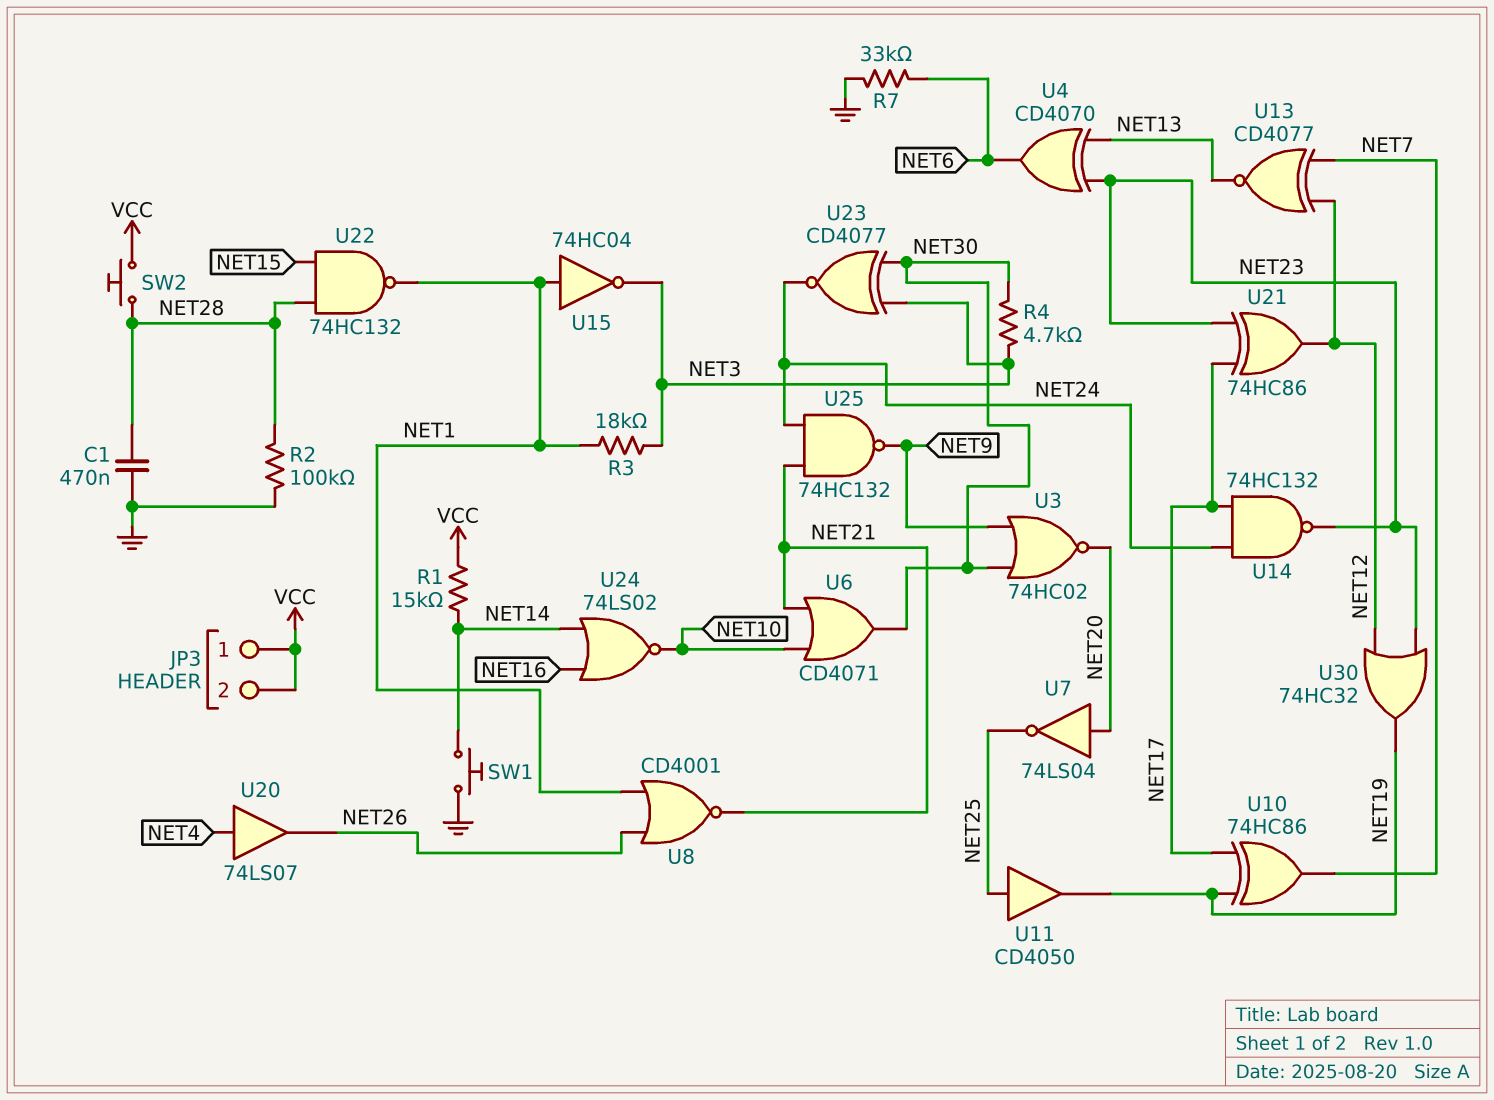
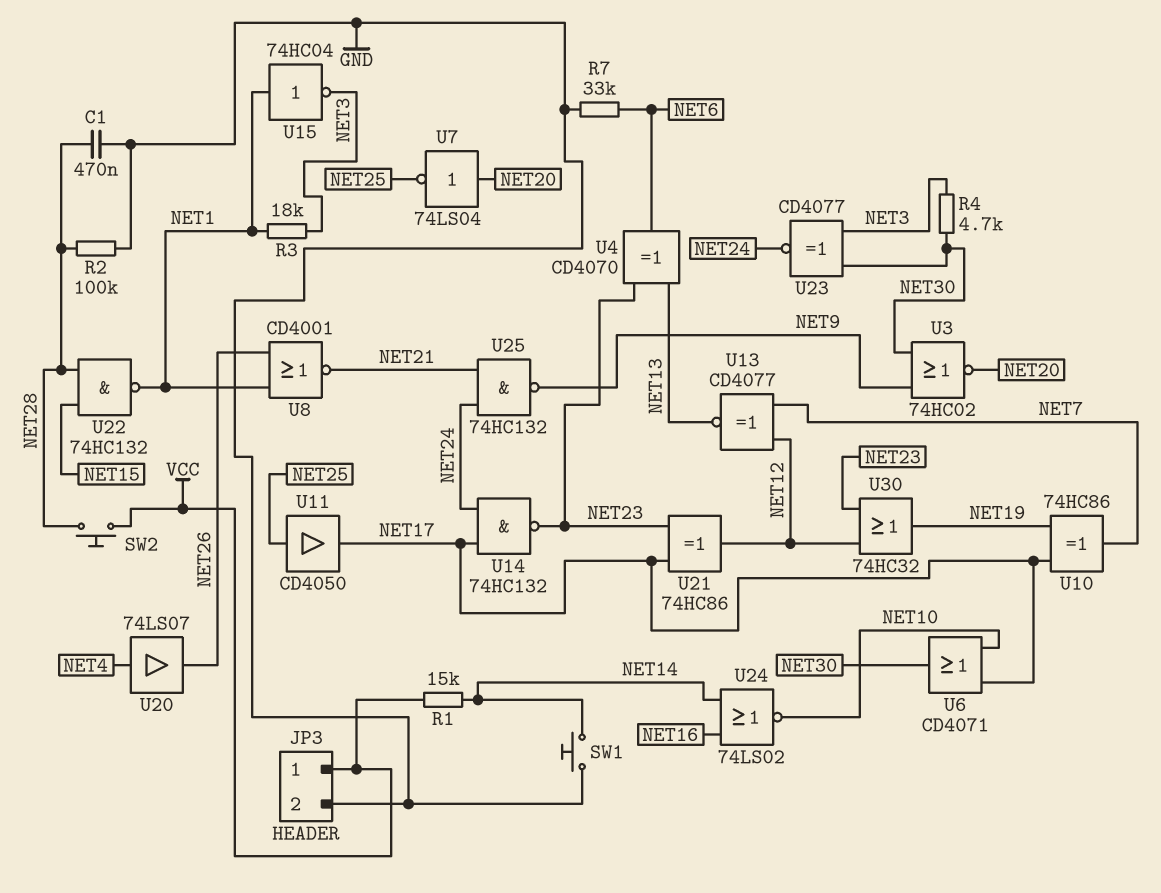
JP3 pin 2: VCC -> GND
U6: OR CD4071 (in NET10, in NET21, out NET30) -> OR CD4071 (in NET10, in NET17, out NET30)
U11: buffer CD4050 (in NET25, out NET19) -> buffer CD4050 (in NET25, out NET17)

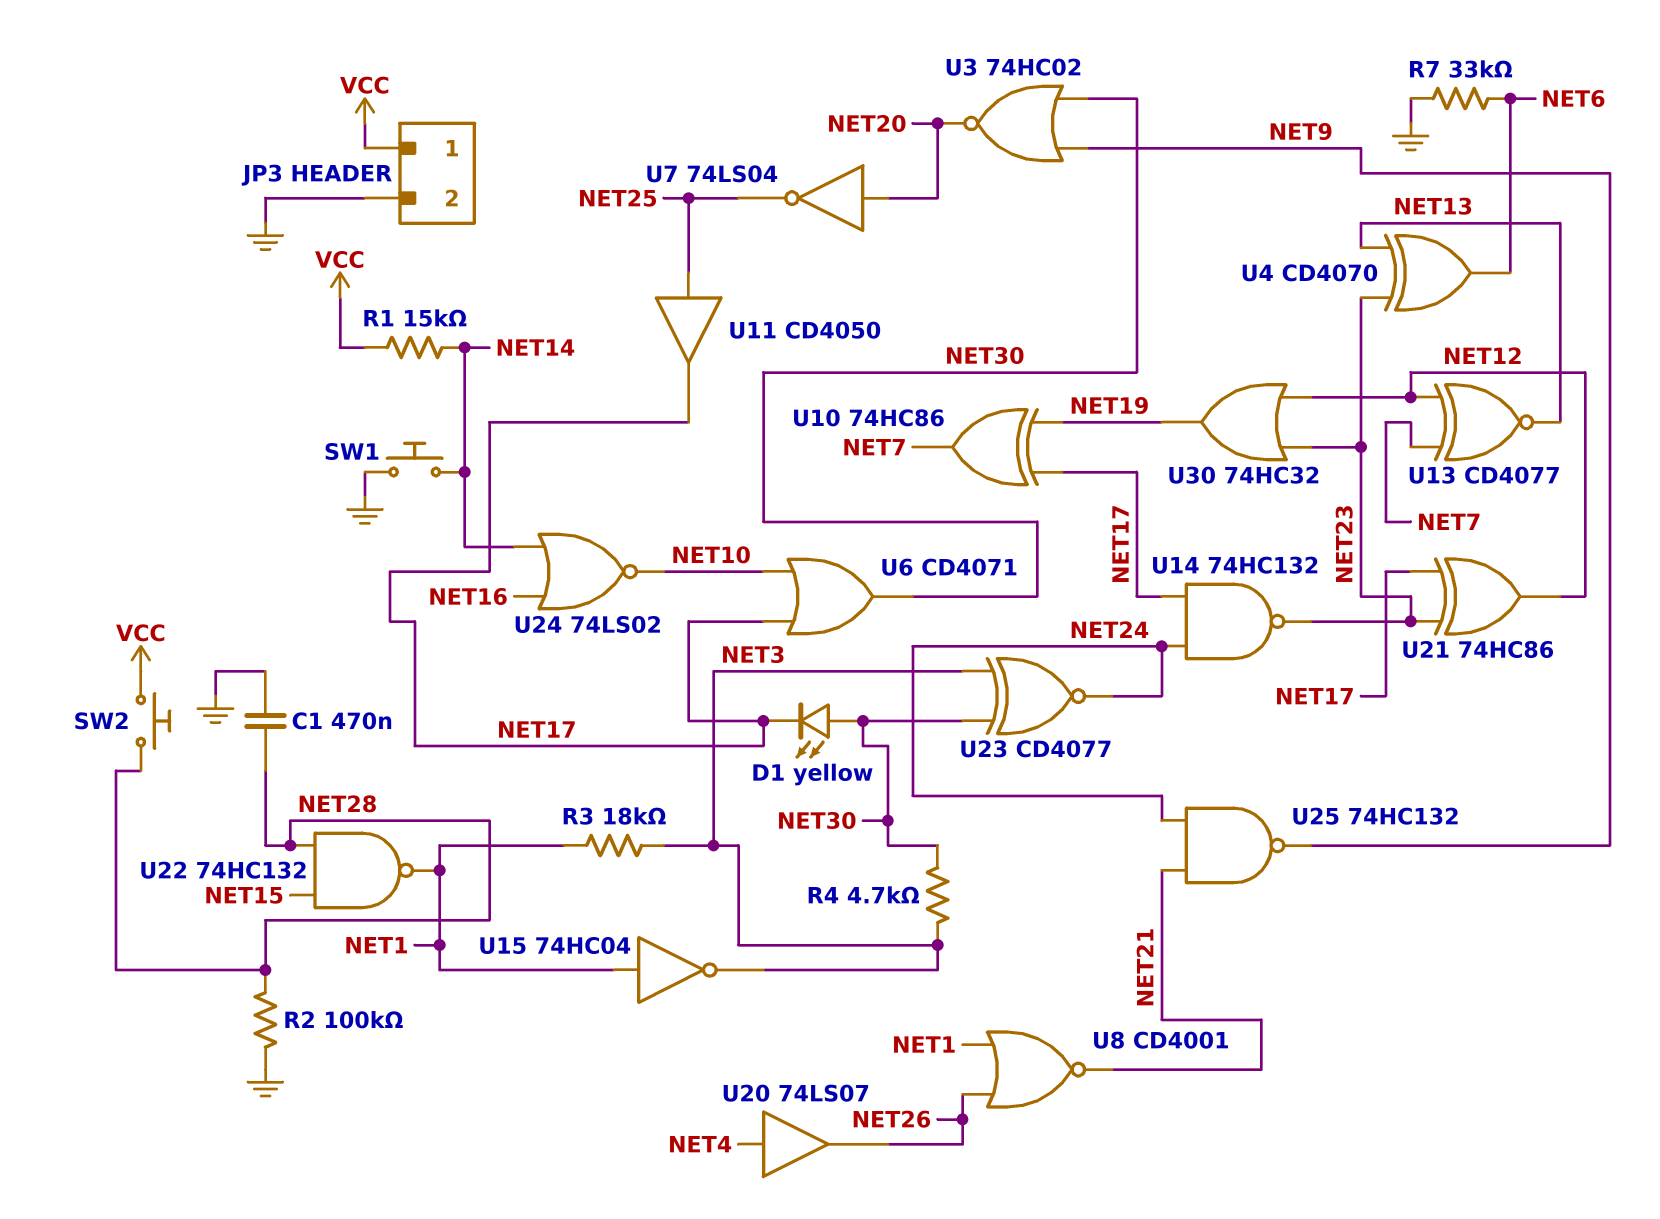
D1: none -> LED yellow (A NET30, K NET17)

